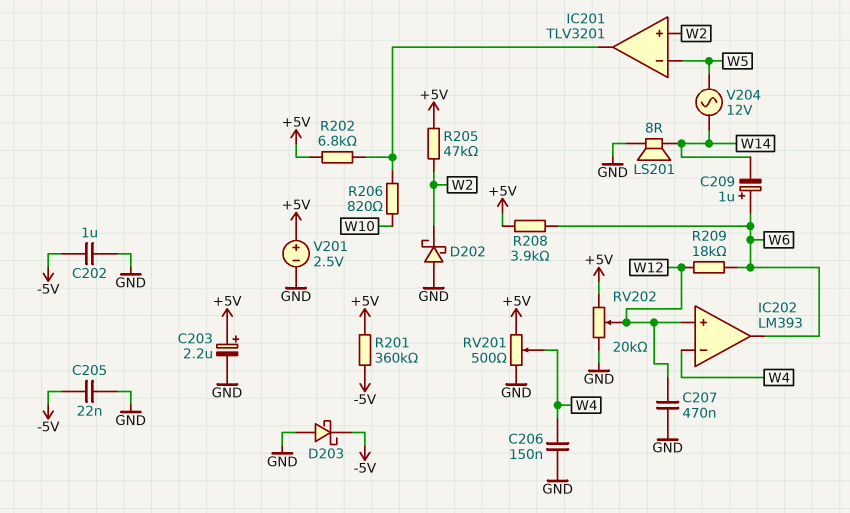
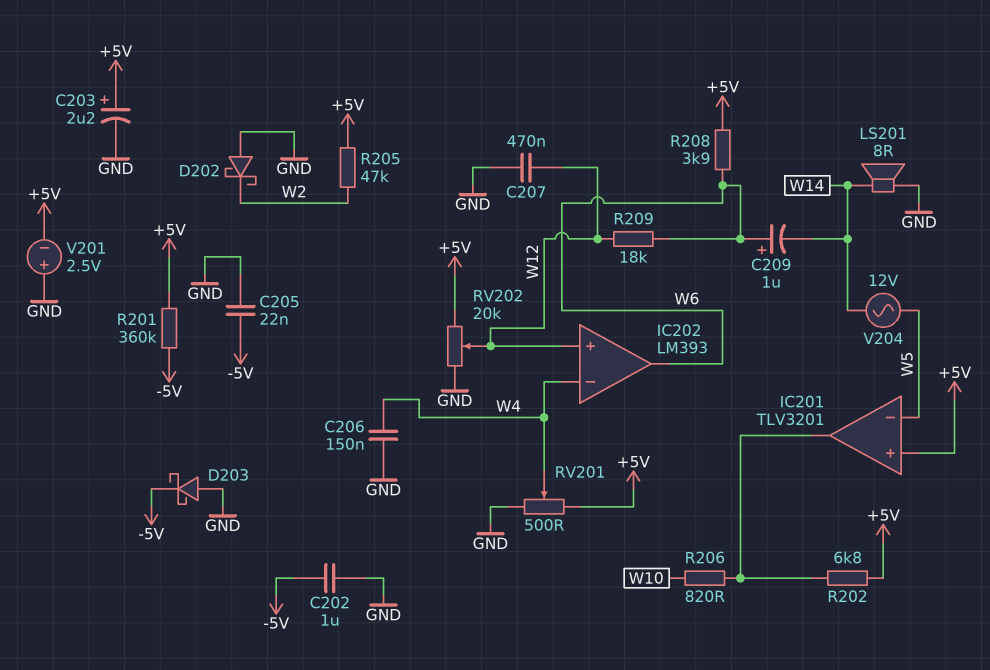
IC201 pin in+: W2 -> +5V
V201: 2.5V (plus +5V, minus GND) -> 2.5V (plus GND, minus +5V)

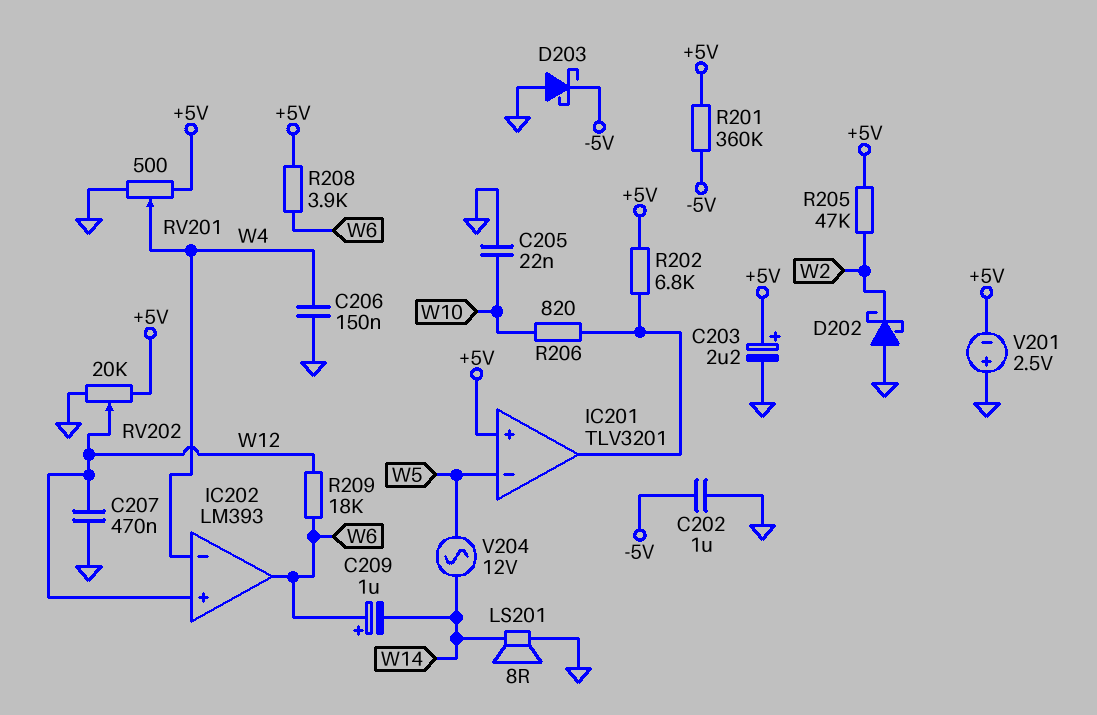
C205: 22nF (-5V, GND) -> 22nF (GND, W10)

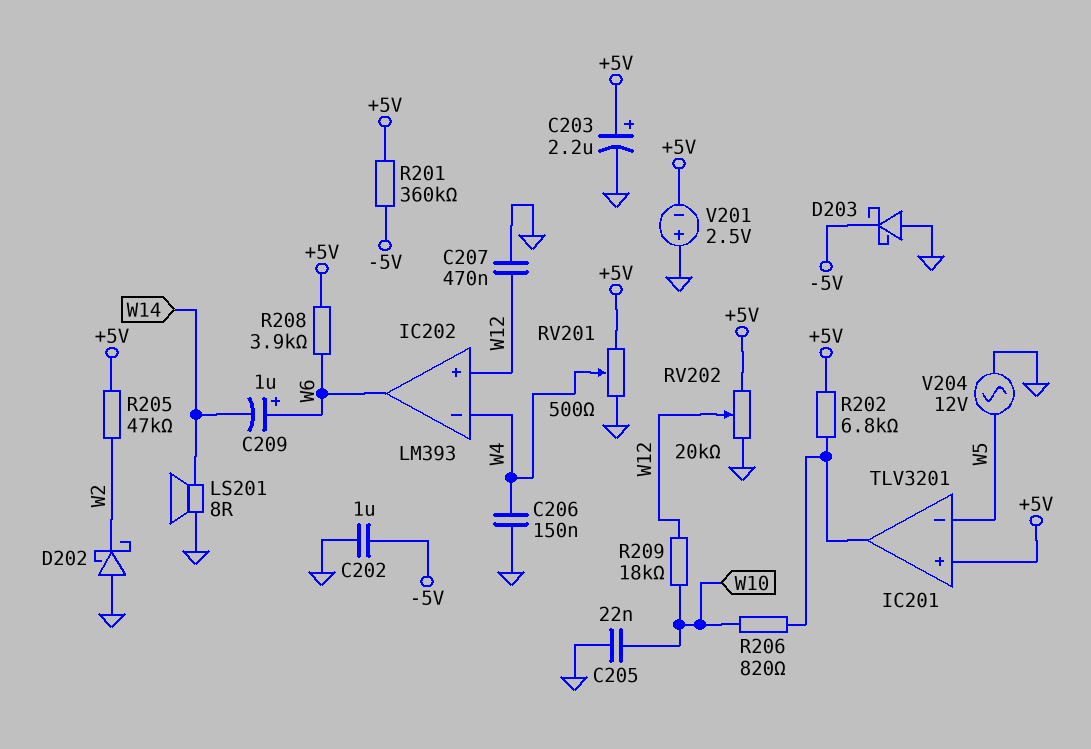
R209: 18k (W6, W12) -> 18k (W10, W12)
V204: AC 12V (W5, W14) -> AC 12V (GND, W5)

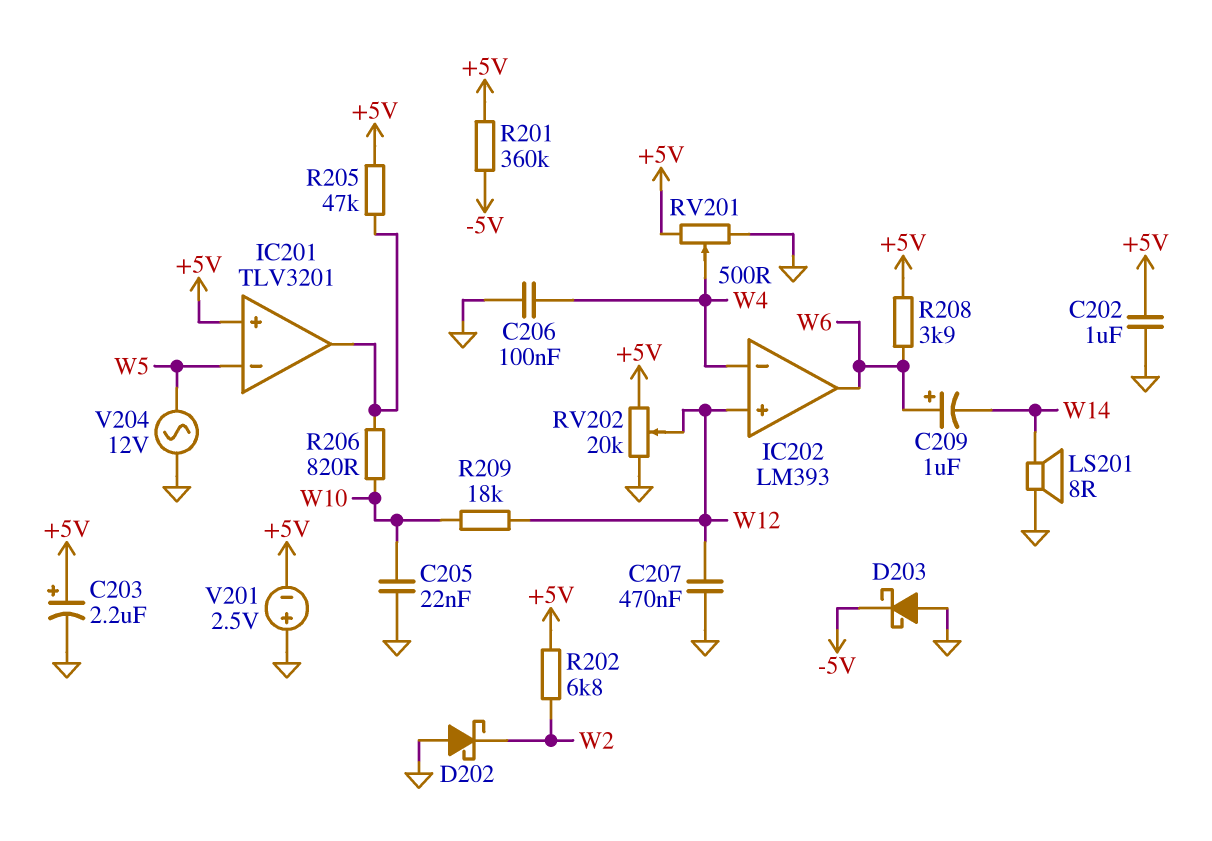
C202: 1uF (-5V, GND) -> 1uF (+5V, GND)
C206: 150nF (GND, W4) -> 100nF (GND, W4)
R202: 6.8k (+5V, IC201/out) -> 6.8k (+5V, W2)
R205: 47k (+5V, W2) -> 47k (+5V, IC201/out)

